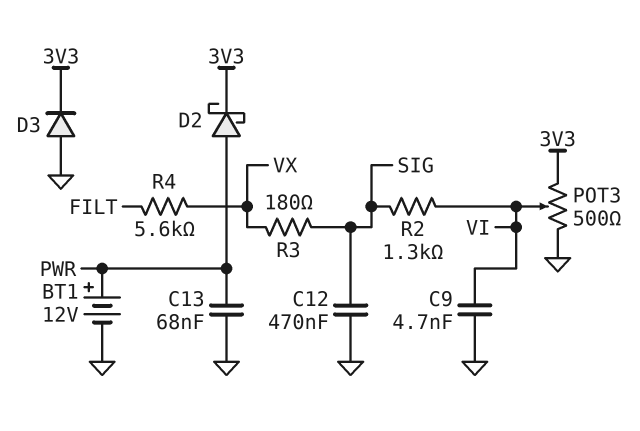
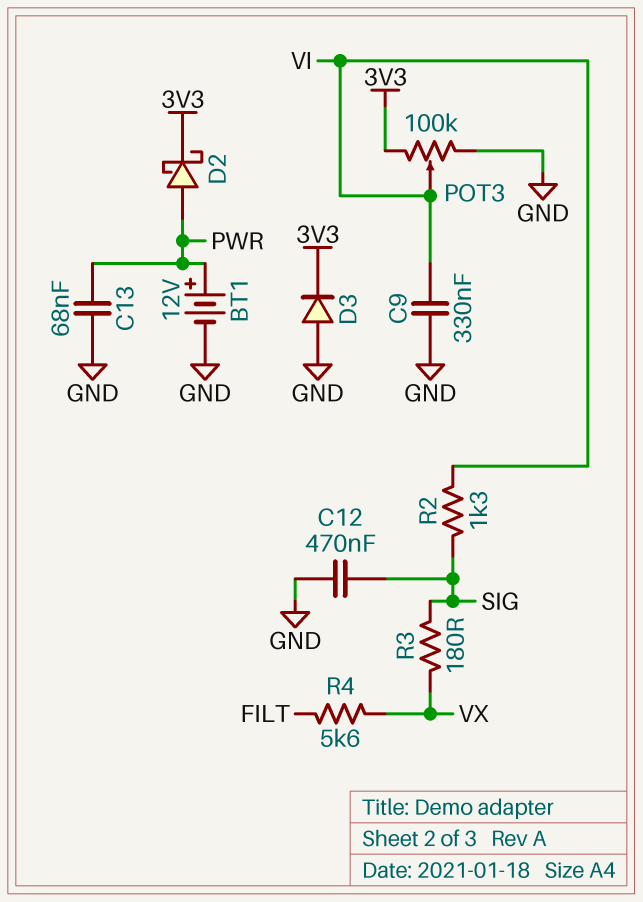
C9: 4.7nF (GND, VI) -> 330nF (GND, VI)
POT3: 500 (3V3, GND, wiper VI) -> 100k (3V3, GND, wiper VI)

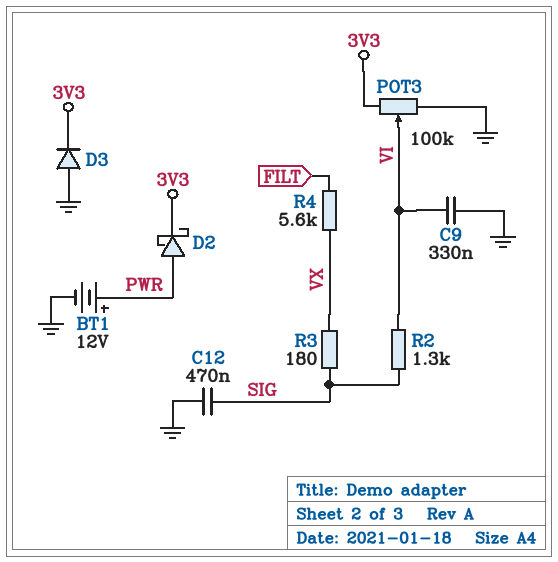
C13: 68nF (GND, PWR) -> none

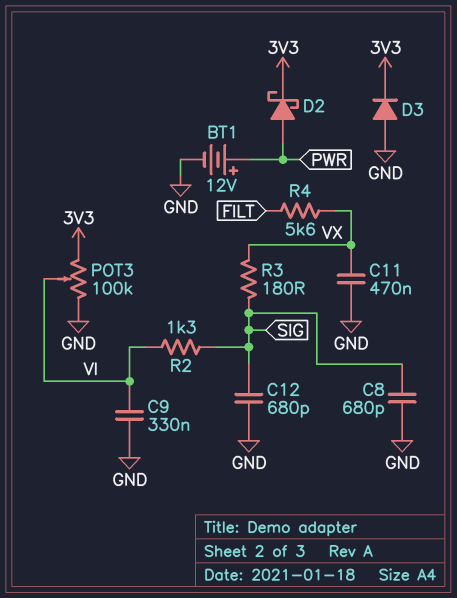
C8: none -> 680pF (GND, SIG)
C11: none -> 470nF (GND, VX)
C12: 470nF (GND, SIG) -> 680pF (GND, SIG)

